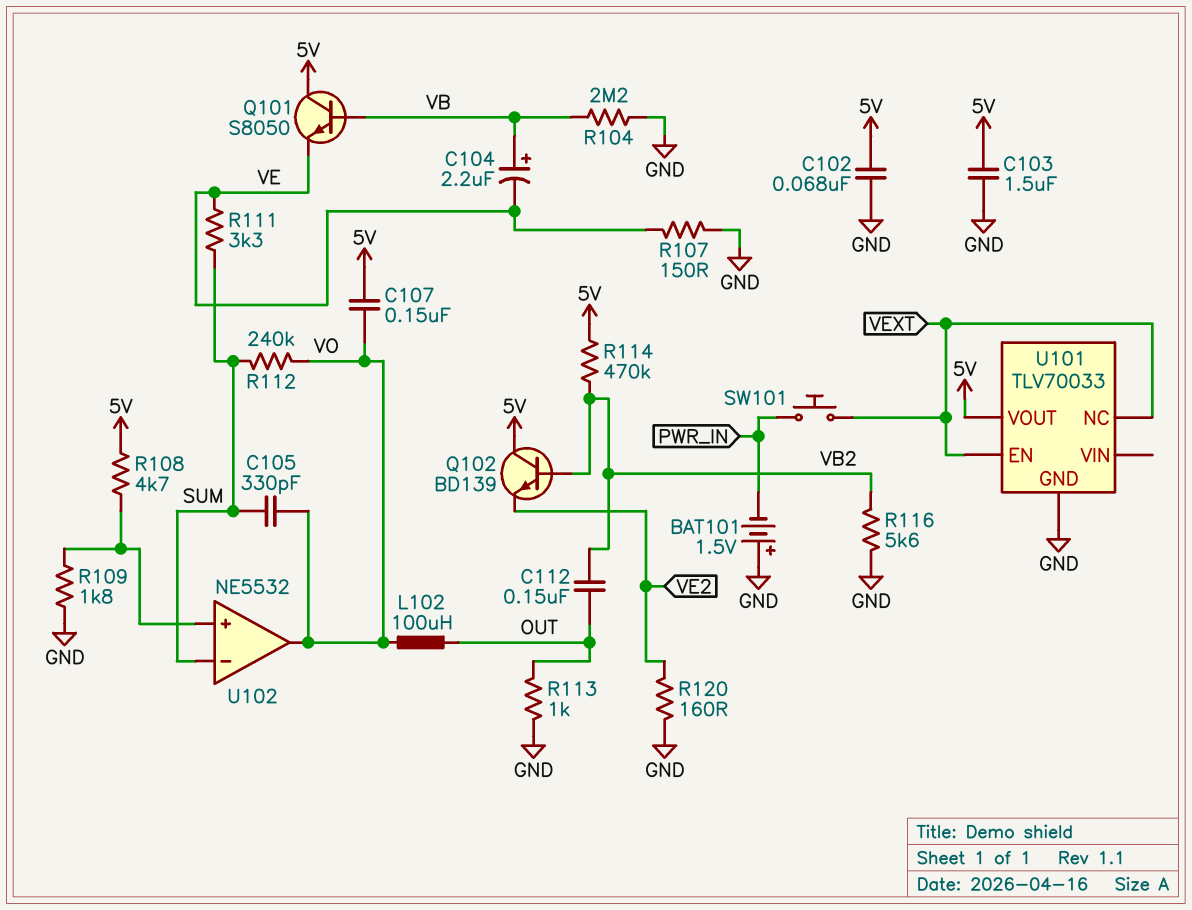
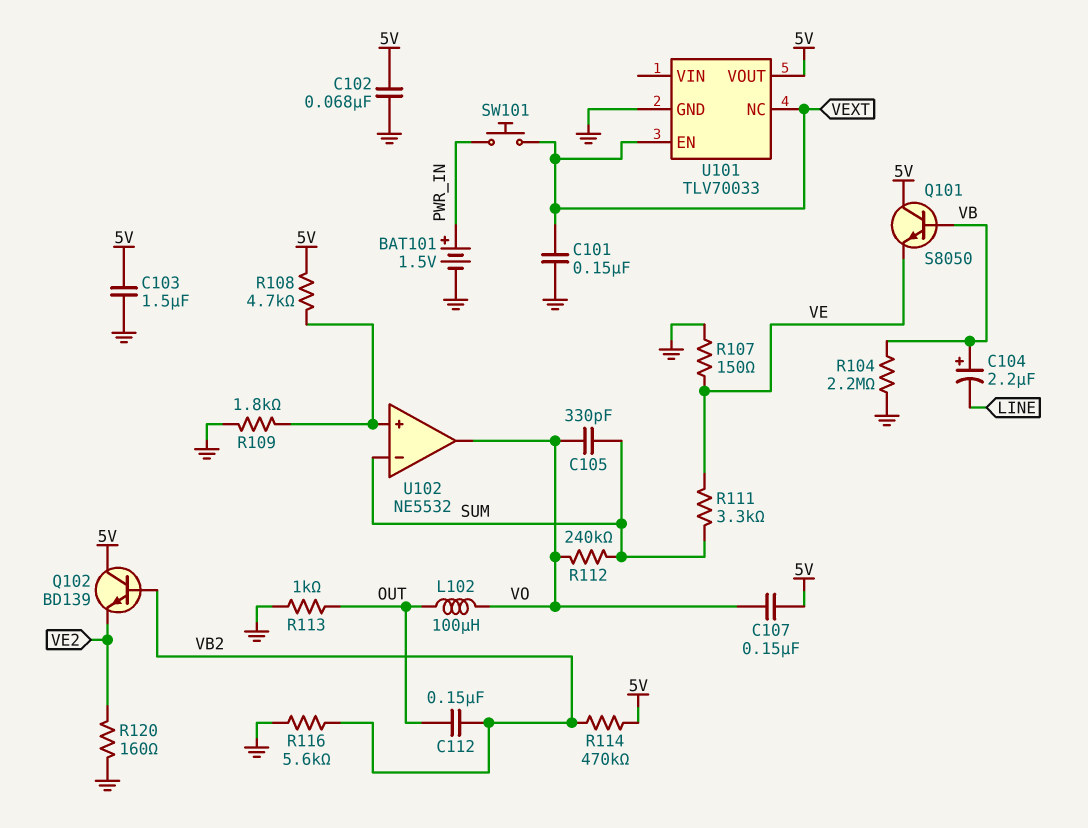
BAT101: 1.5V (plus GND, minus PWR_IN) -> 1.5V (plus PWR_IN, minus GND)
C101: none -> 150nF (GND, VEXT)
C104: 2.2uF (plus VB, minus VE) -> 2.2uF (plus VB, minus LINE)

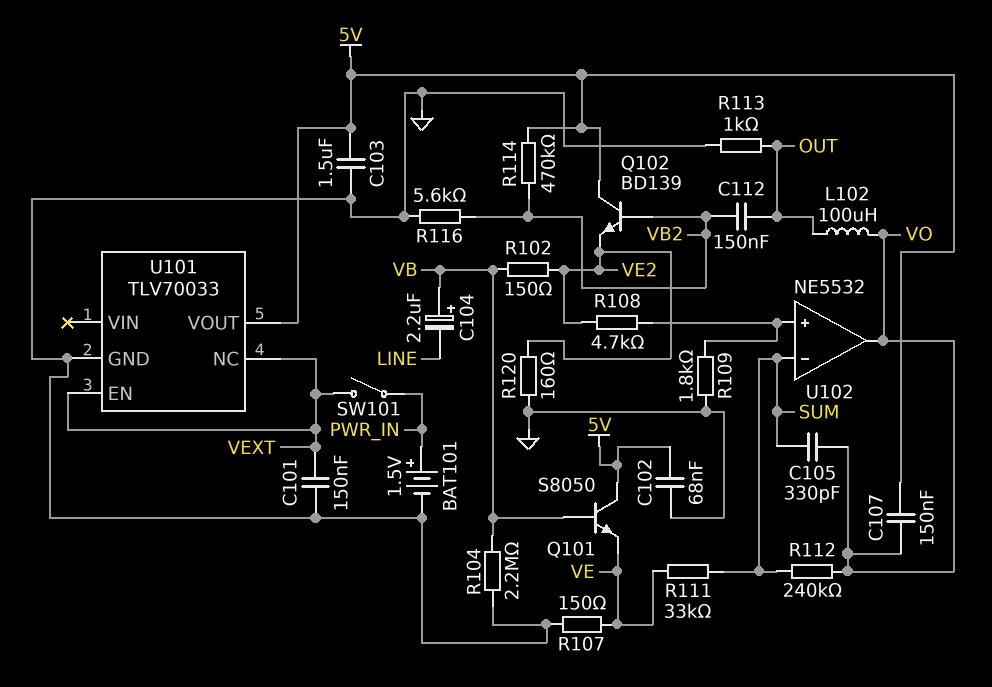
R102: none -> 150 (VB, VE2)
R108: 4.7k (5V, U102/in+) -> 4.7k (U102/in+, VE2)
R111: 3.3k (SUM, VE) -> 33k (SUM, VE)
SW101: button (PWR_IN, VEXT) -> switch (PWR_IN, VEXT)

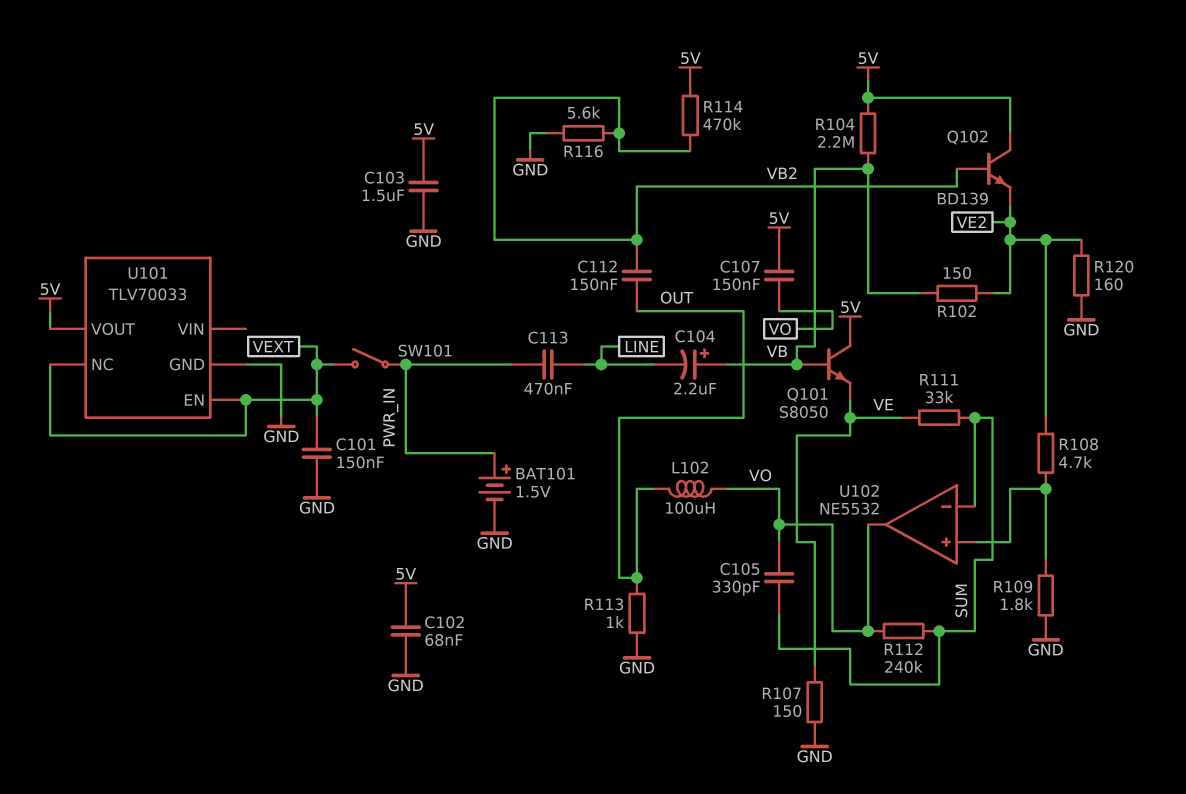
C113: none -> 470nF (LINE, PWR_IN)
R104: 2.2M (GND, VB) -> 2.2M (5V, VB)

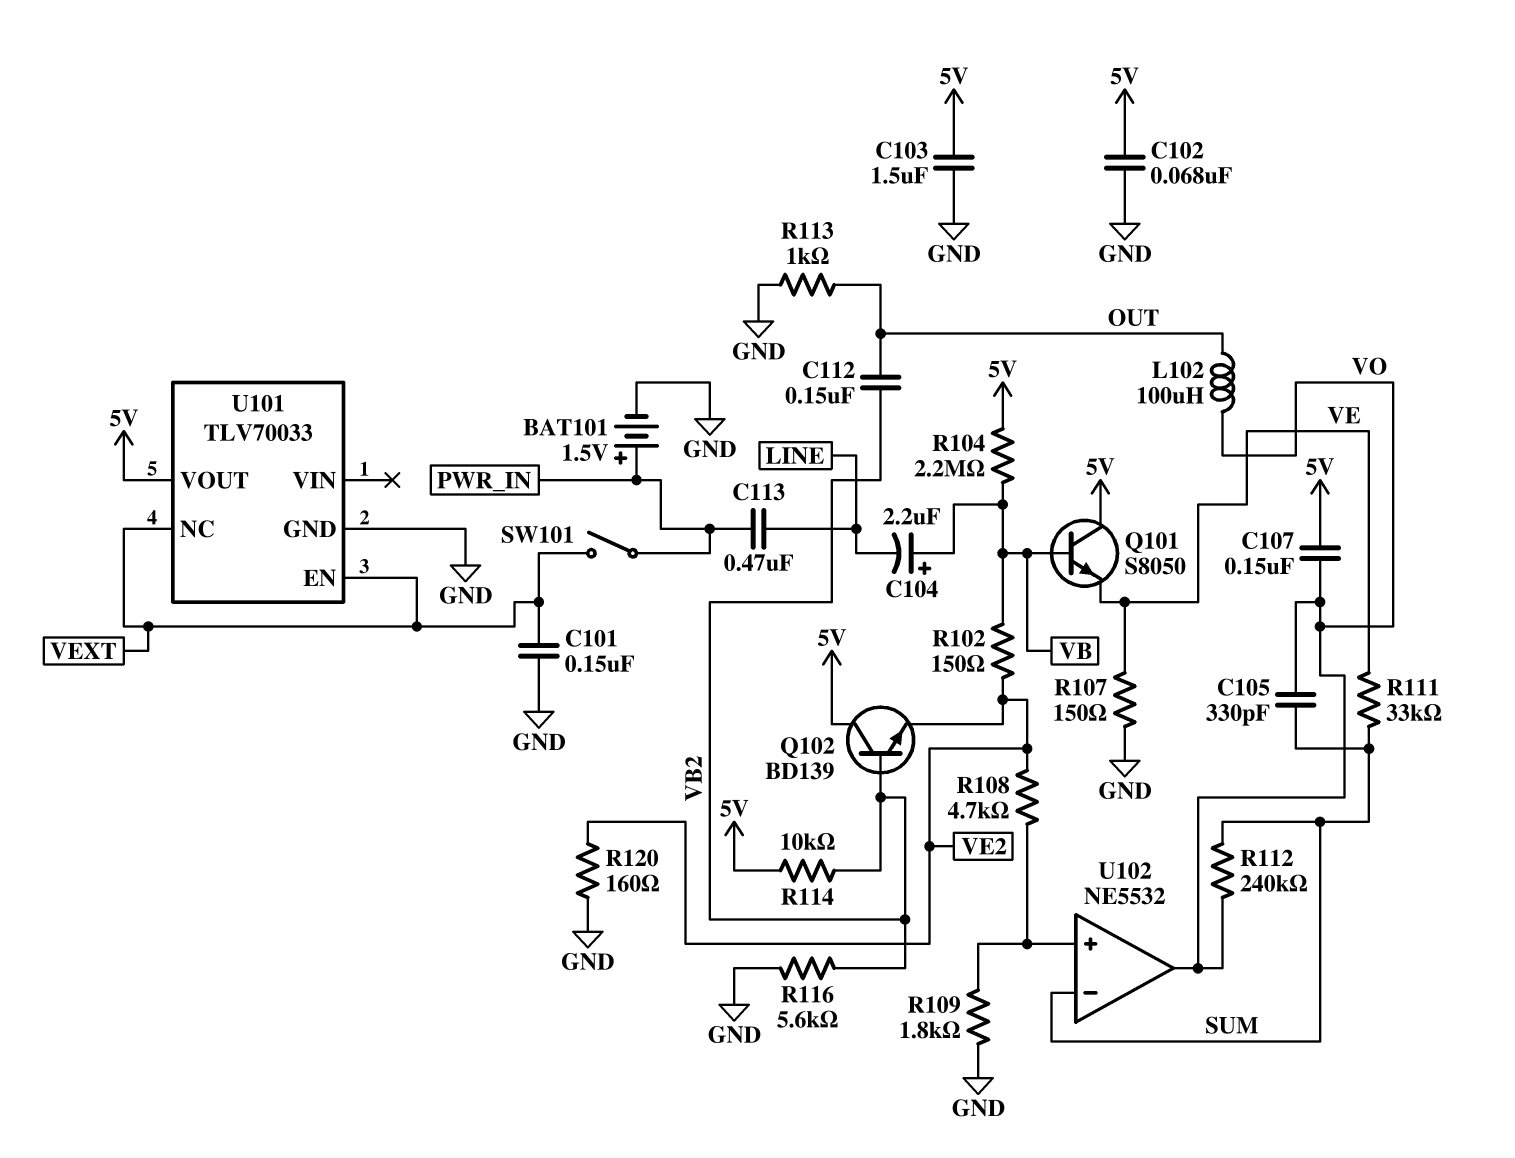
R114: 470k (5V, VB2) -> 10k (5V, VB2)

